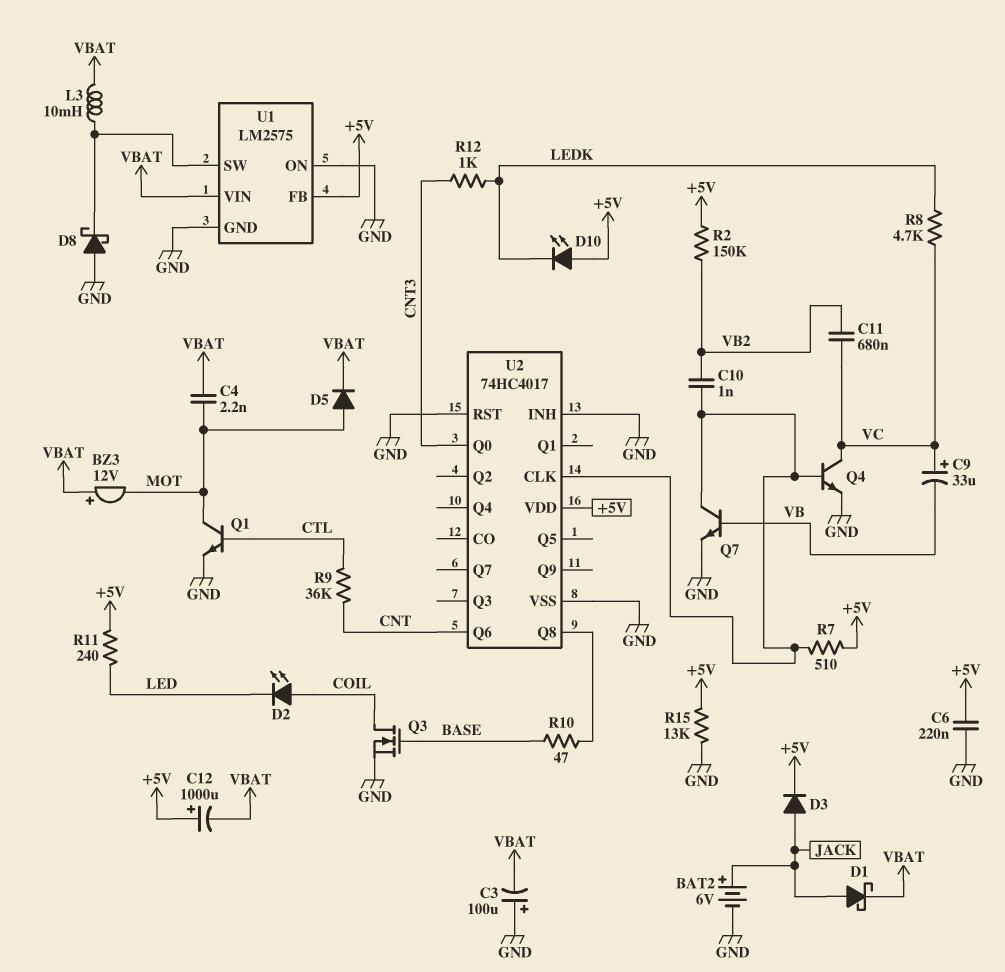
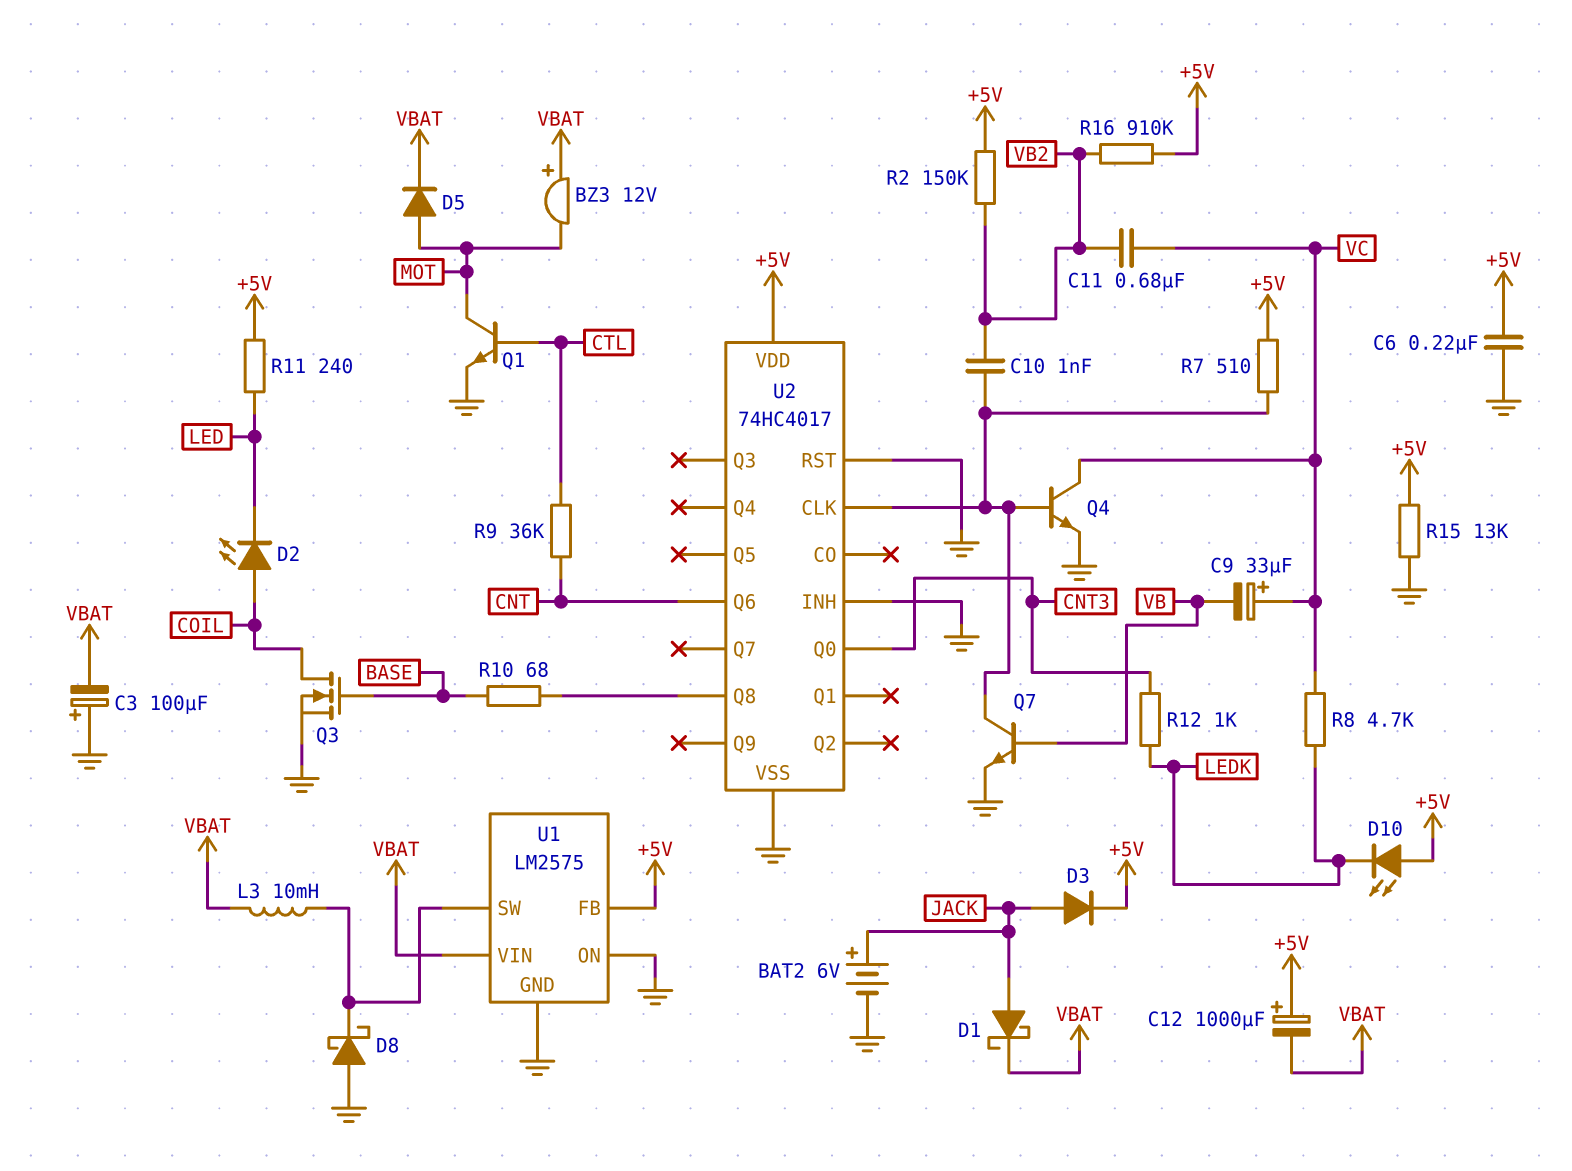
C4: 2.2nF (MOT, VBAT) -> none
R10: 47 (BASE, U2/Q8) -> 68 (BASE, U2/Q8)
R16: none -> 910k (+5V, VB2)

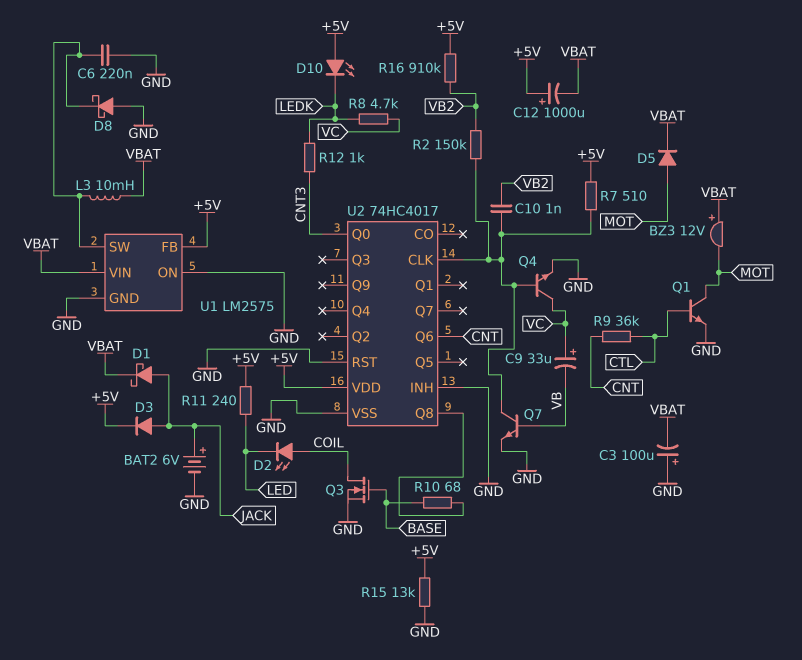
C6: 220nF (+5V, GND) -> 220nF (GND, U1/SW)
C11: 680nF (VB2, VC) -> none
R2: 150k (+5V, VB2) -> 150k (U2/CLK, VB2)

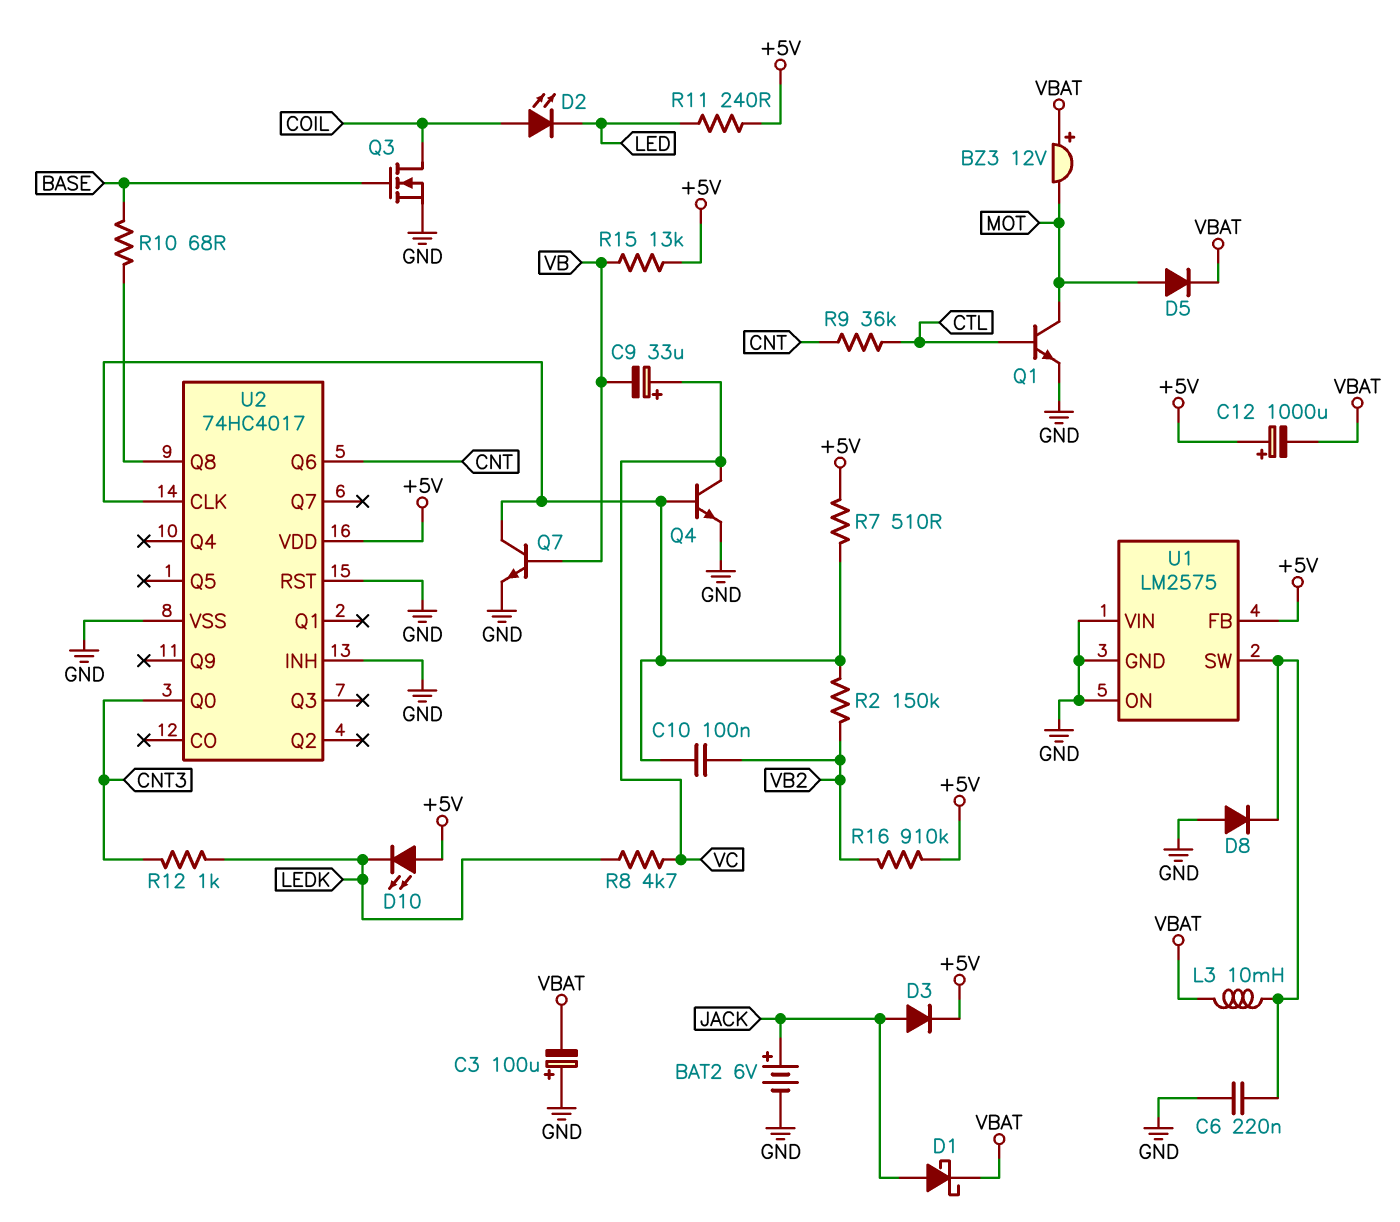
C10: 1nF (U2/CLK, VB2) -> 100nF (U2/CLK, VB2)
D8: schottky (A GND, K U1/SW) -> diode (A GND, K U1/SW)
R15: 13k (+5V, GND) -> 13k (+5V, VB)
U1 pin VIN: VBAT -> GND

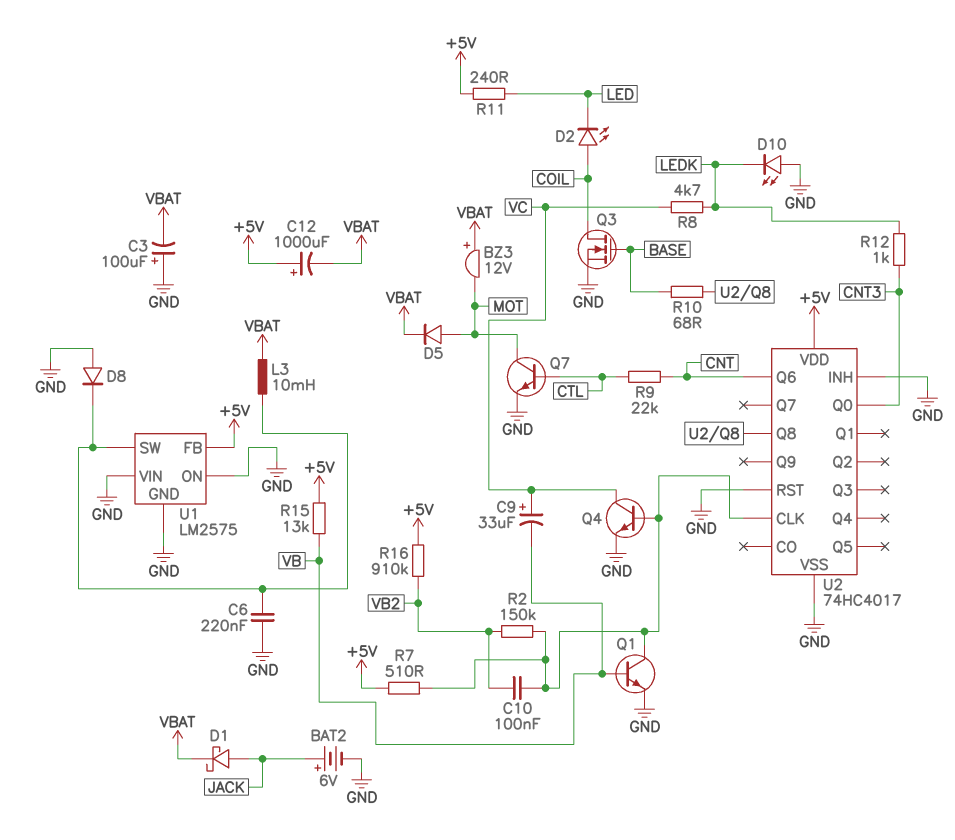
D3: diode (A JACK, K +5V) -> none
D10: LED (A +5V, K LEDK) -> LED (A GND, K LEDK)
Q1: NPN (B CTL, C MOT, E GND) -> NPN (B VB, C U2/CLK, E GND)
Q7: NPN (B VB, C U2/CLK, E GND) -> NPN (B CTL, C MOT, E GND)
R9: 36k (CNT, CTL) -> 22k (CNT, CTL)

